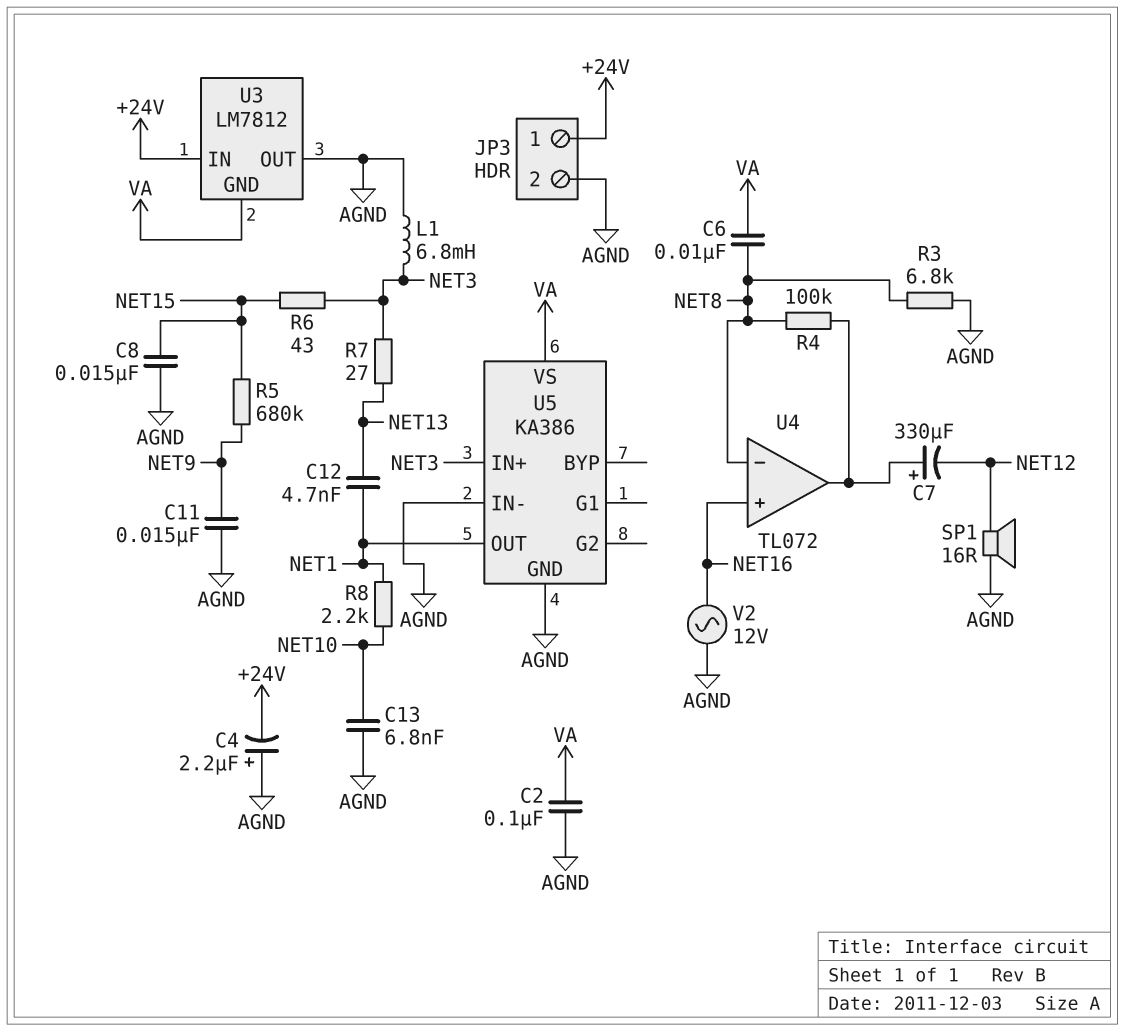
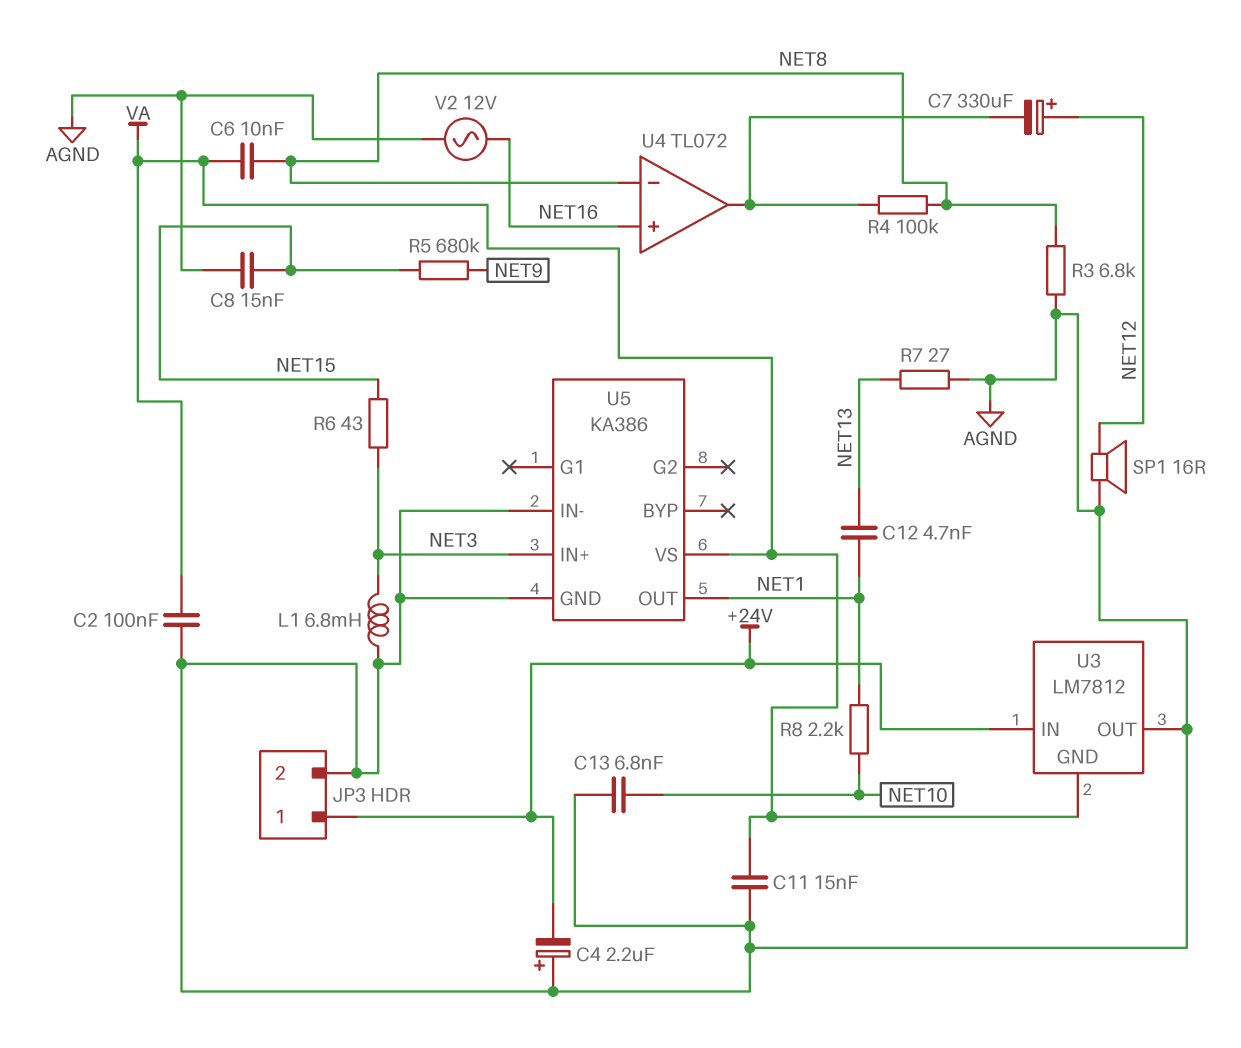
C7: 330uF (plus U4/out, minus NET12) -> 330uF (plus NET12, minus U4/out)
C11: 15nF (AGND, NET9) -> 15nF (AGND, VA)
R7: 27 (NET3, NET13) -> 27 (AGND, NET13)

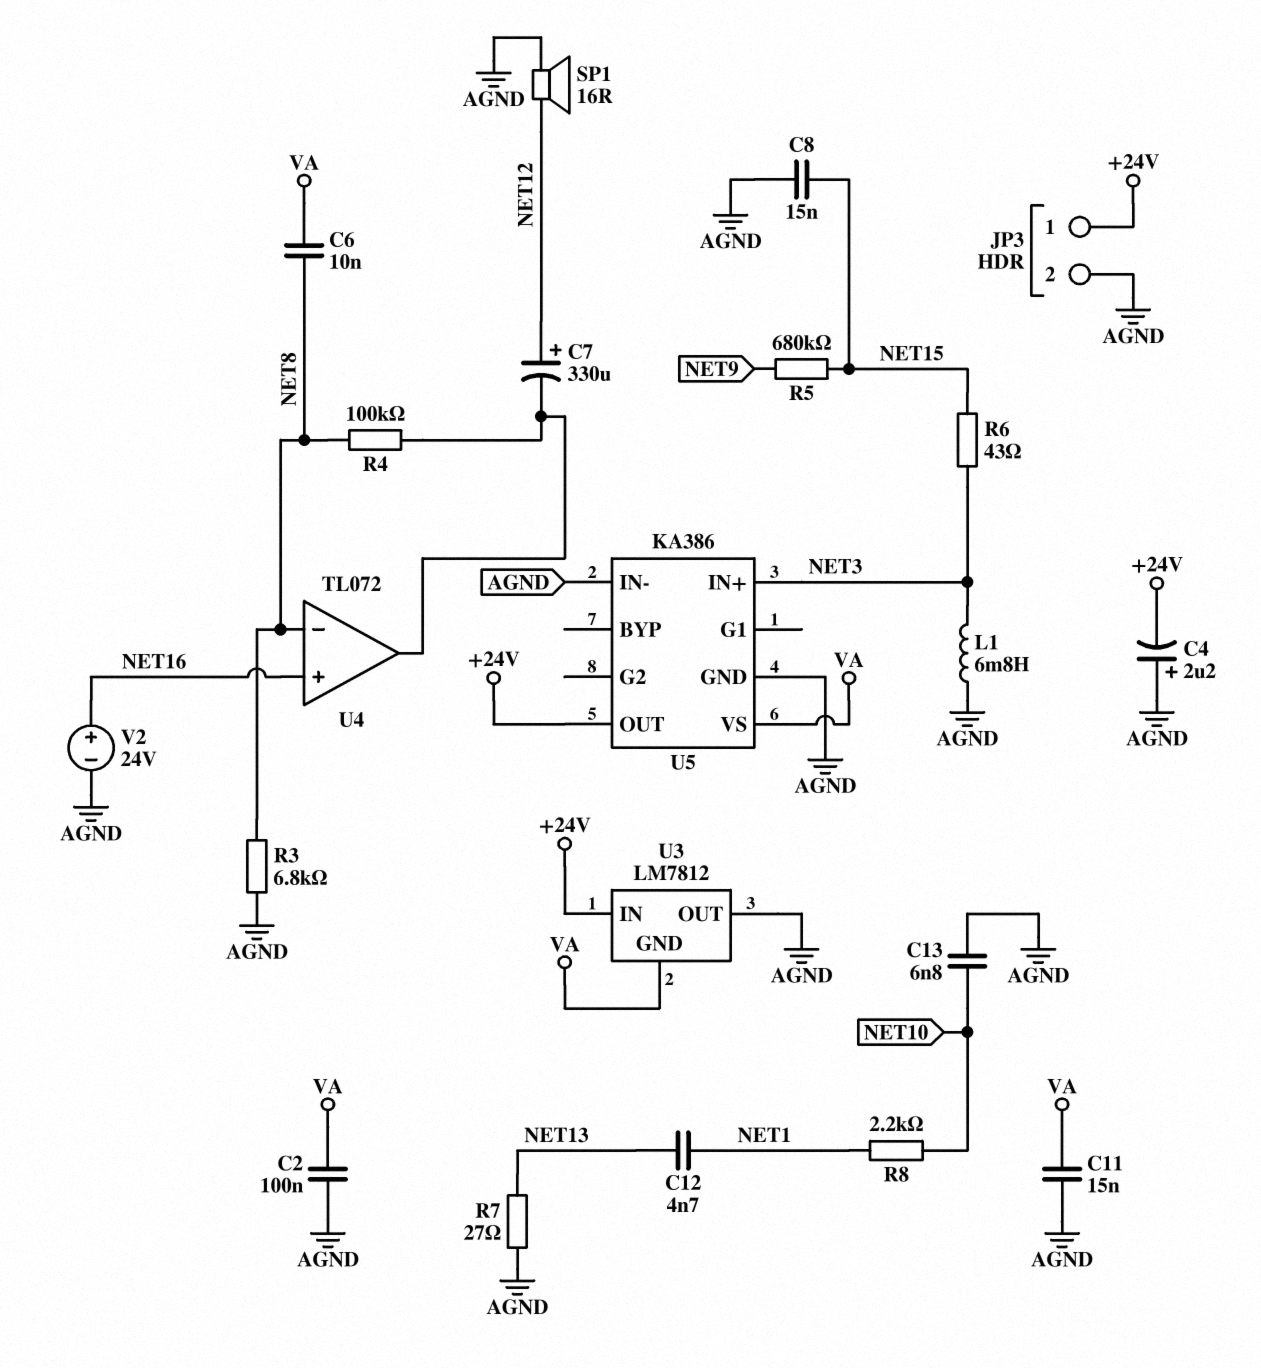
U5 pin OUT: NET1 -> +24V
V2: AC 12V (AGND, NET16) -> 24V (plus NET16, minus AGND)

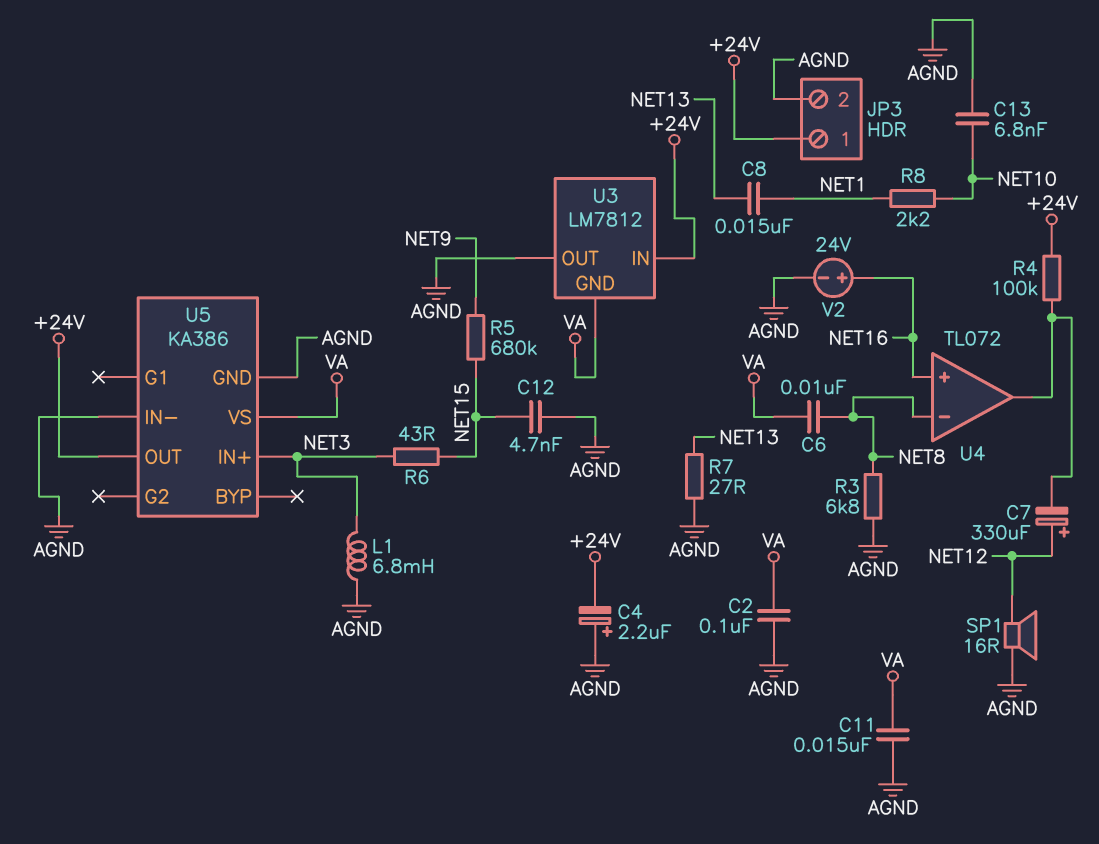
C8: 15nF (AGND, NET15) -> 15nF (NET1, NET13)
C12: 4.7nF (NET1, NET13) -> 4.7nF (AGND, NET15)
R4: 100k (NET8, U4/out) -> 100k (+24V, U4/out)

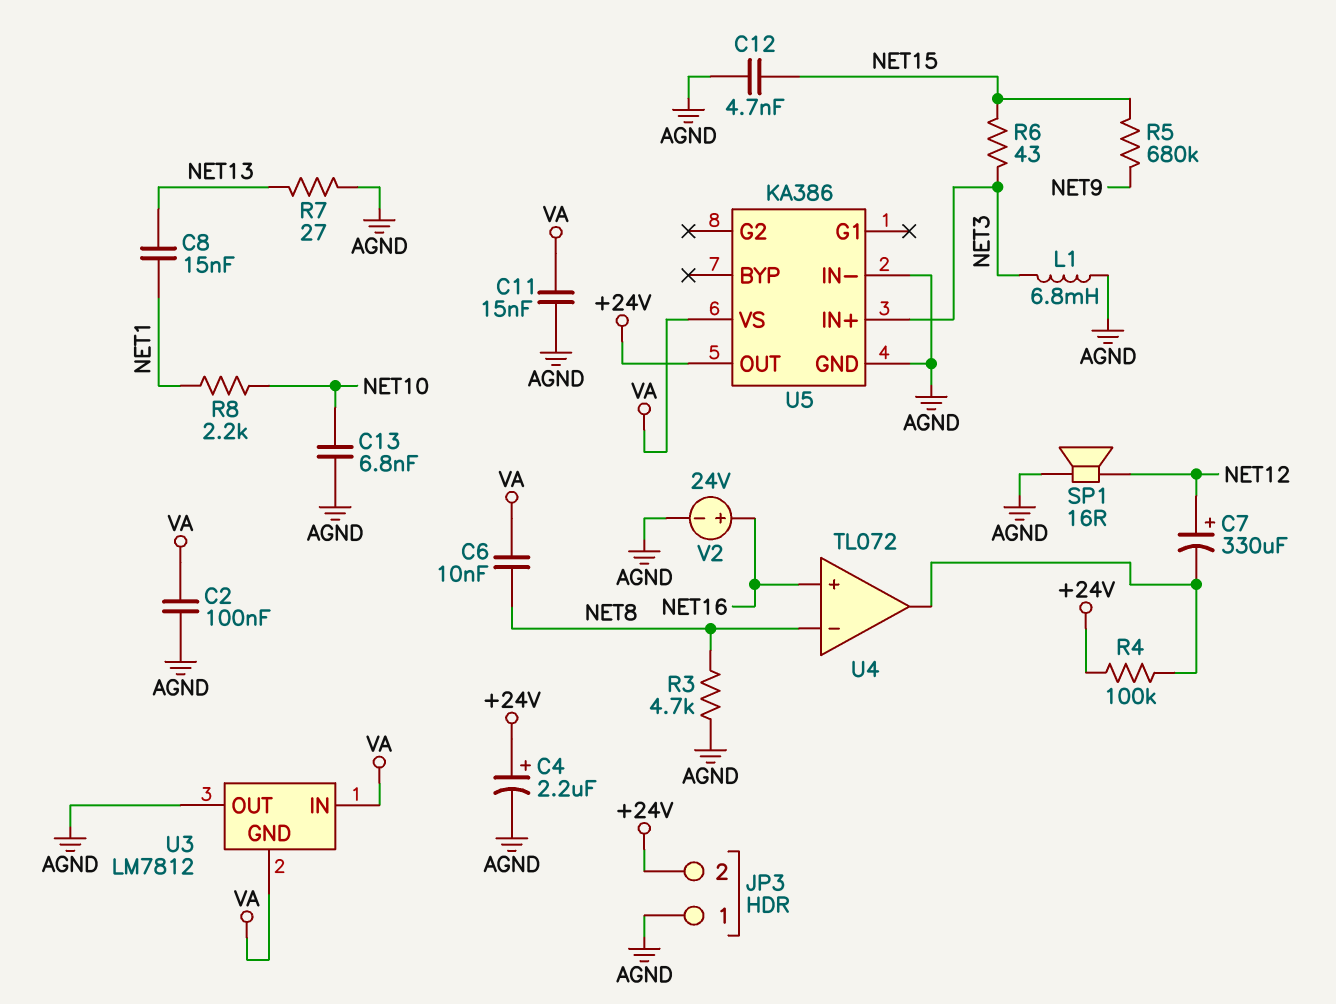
C4: 2.2uF (plus AGND, minus +24V) -> 2.2uF (plus +24V, minus AGND)
JP3 pin 1: +24V -> AGND
JP3 pin 2: AGND -> +24V
R3: 6.8k (AGND, NET8) -> 4.7k (AGND, NET8)
U3 pin IN: +24V -> VA

